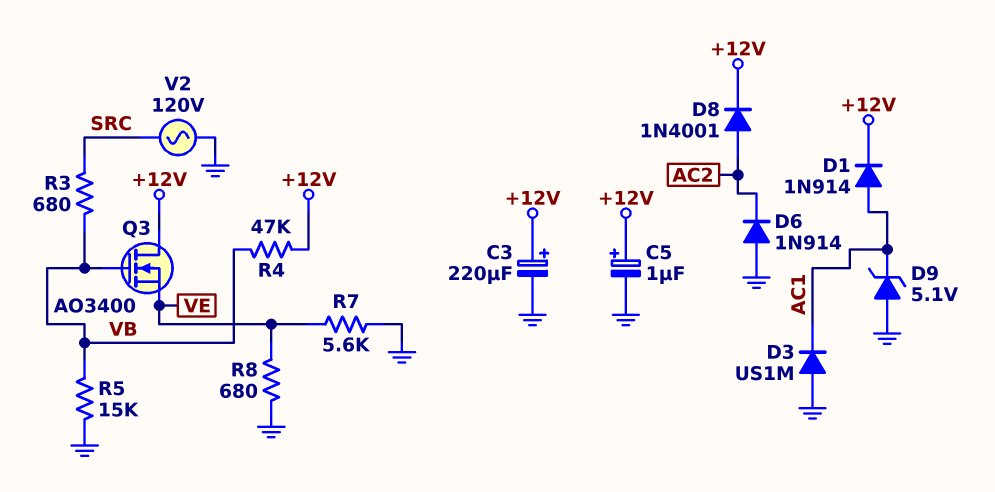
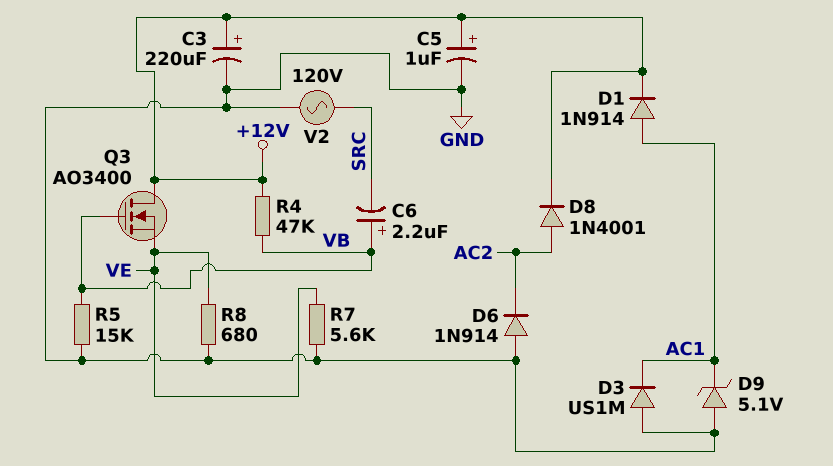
C6: none -> 2.2uF (plus VB, minus SRC)
R3: 680 (SRC, VB) -> none

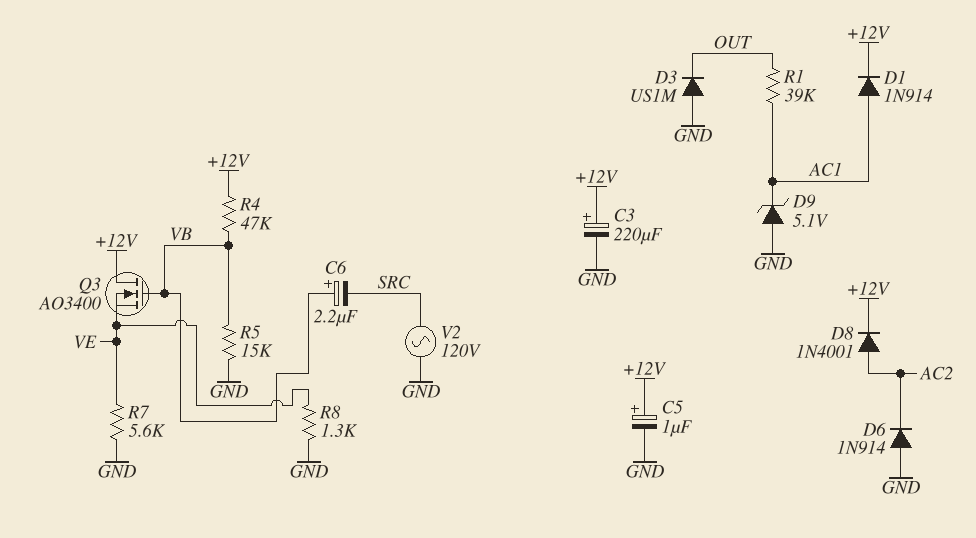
D3: diode US1M (A GND, K AC1) -> diode US1M (A GND, K OUT)
R1: none -> 39k (AC1, OUT)
R8: 680 (GND, VE) -> 1.3k (GND, VE)

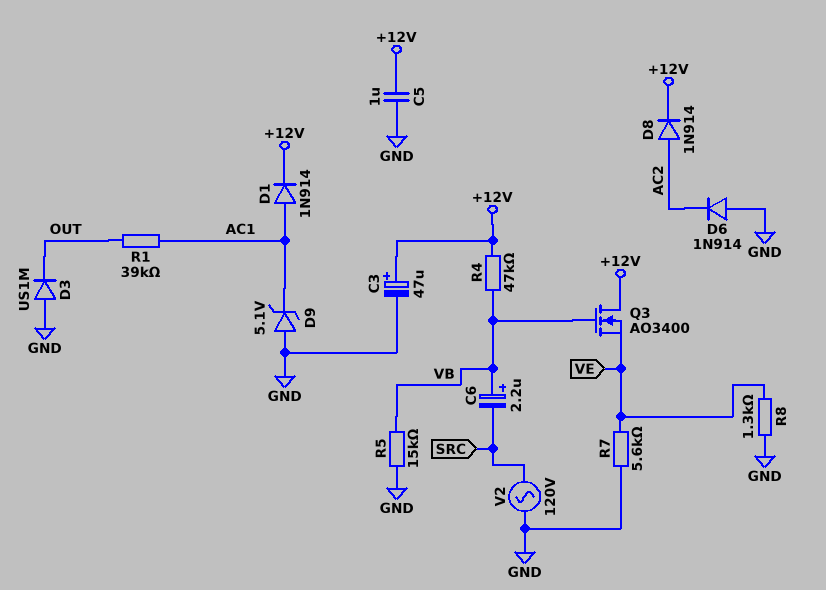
C3: 220uF (plus +12V, minus GND) -> 47uF (plus +12V, minus GND)
C5: 1uF (plus +12V, minus GND) -> 1uF (+12V, GND)
D8: diode 1N4001 (A AC2, K +12V) -> diode 1N914 (A AC2, K +12V)

